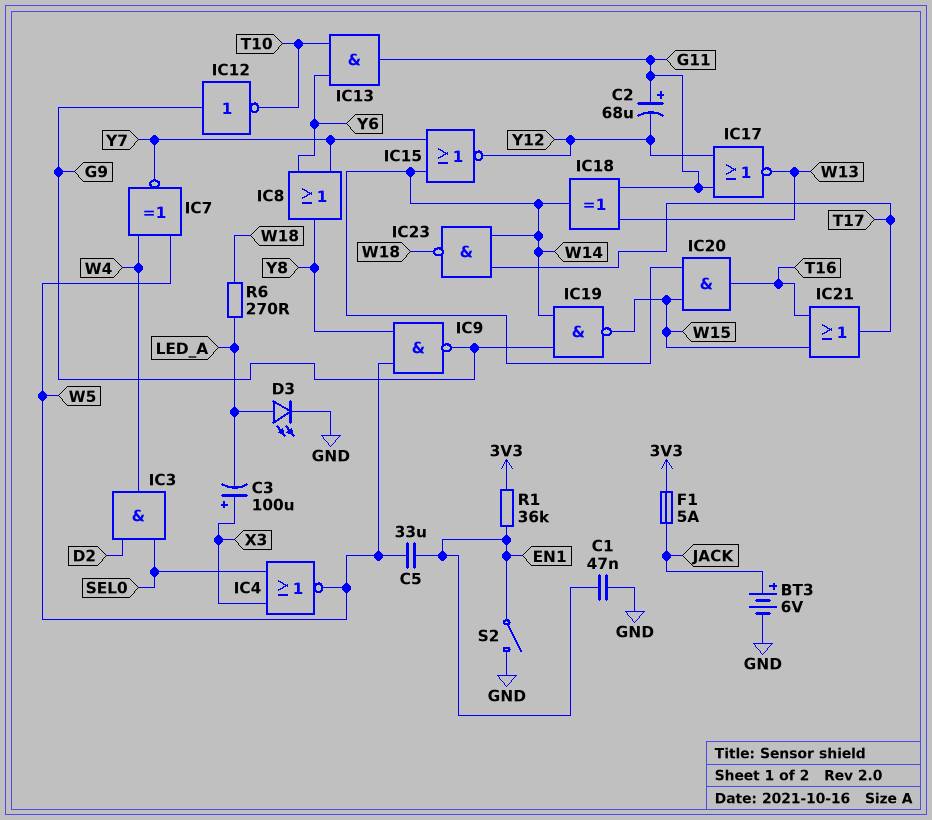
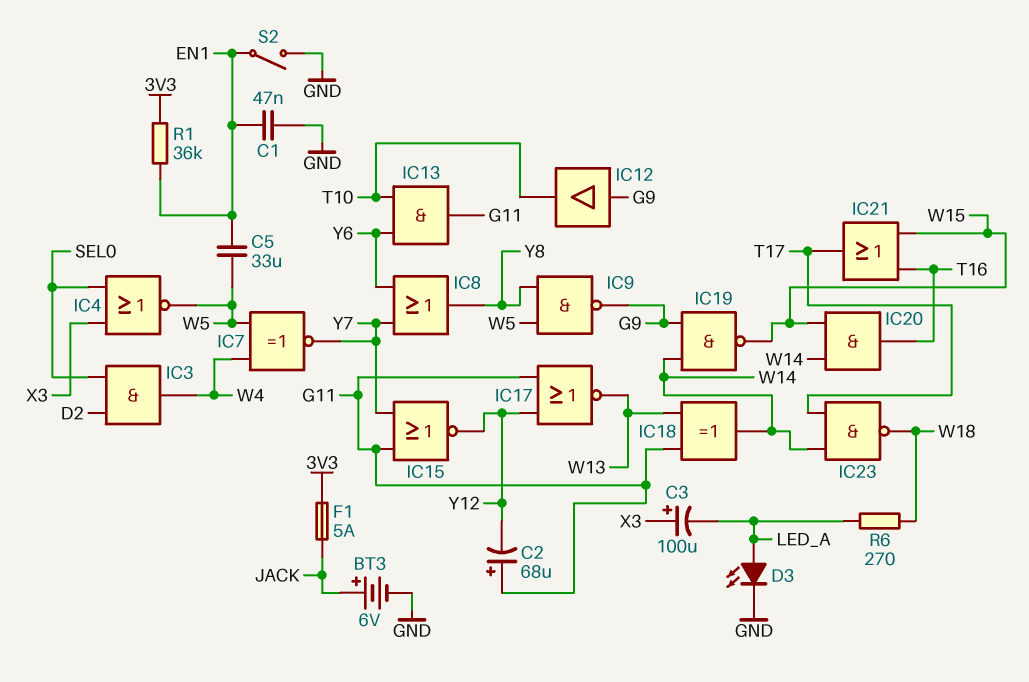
IC12: NOT (in G9, out T10) -> buffer (in G9, out T10)
IC15: NOR (in W14, in Y7, out Y12) -> NOR (in G11, in Y7, out Y12)

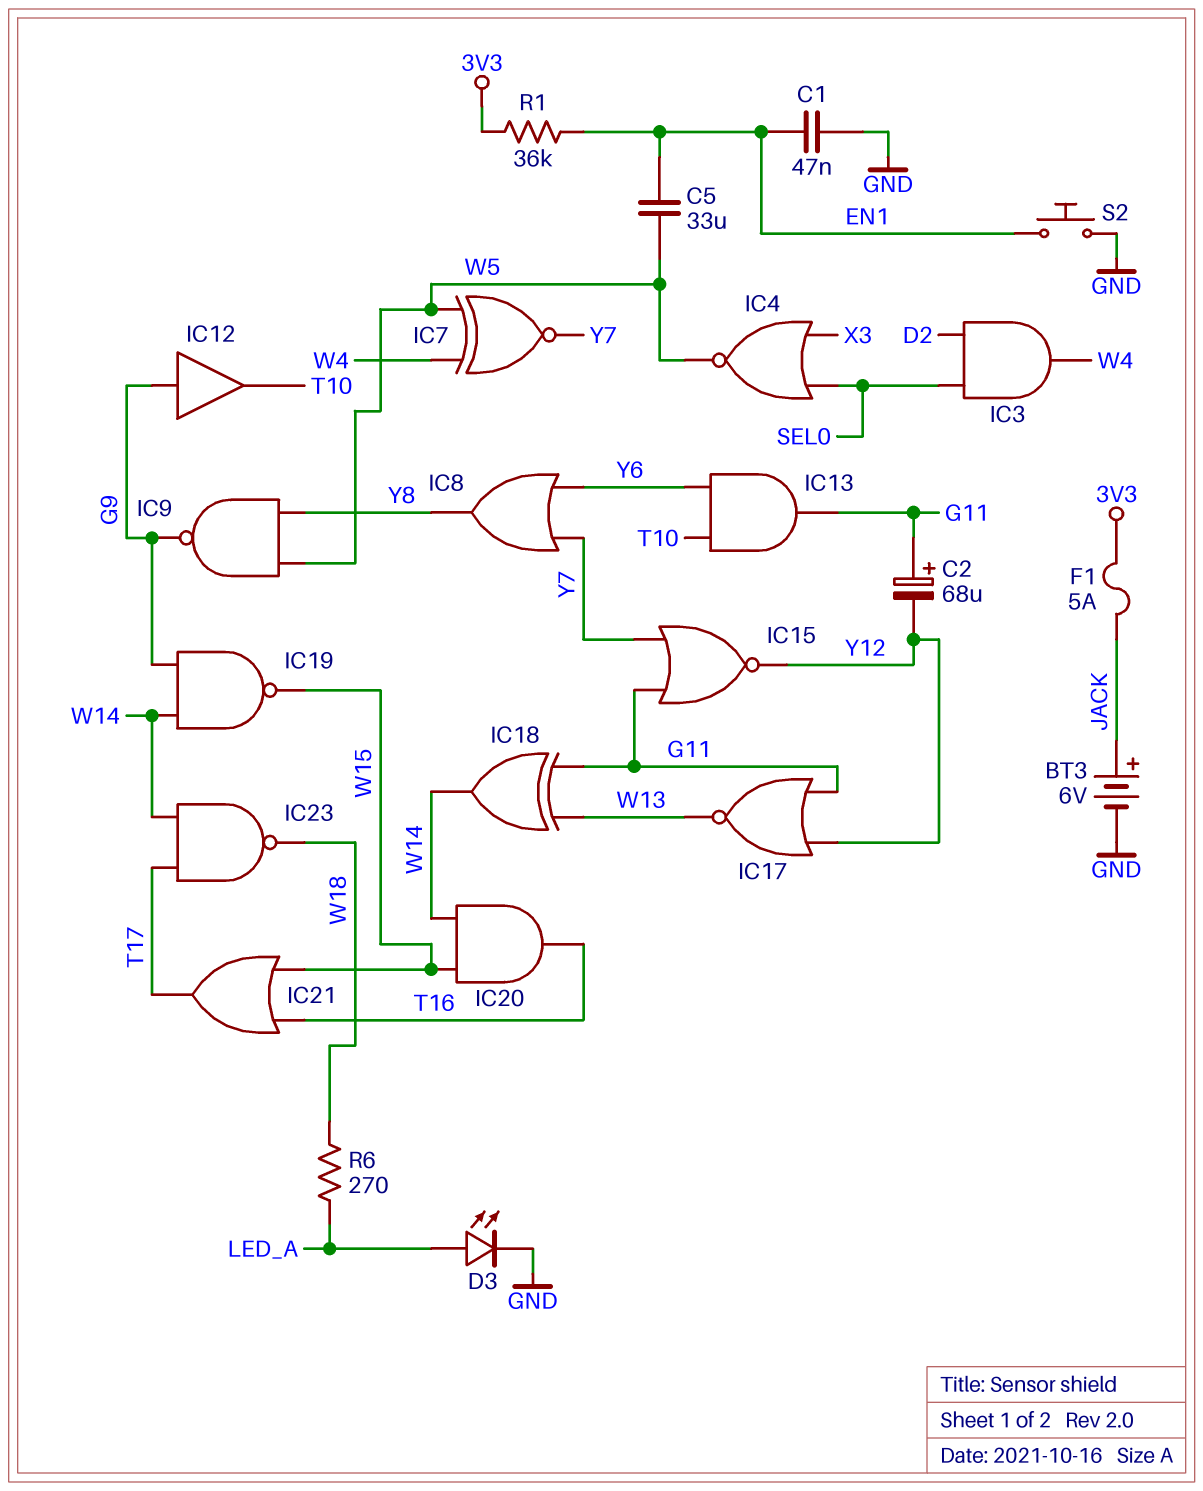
C3: 100uF (plus X3, minus LED_A) -> none
S2: switch (EN1, GND) -> button (EN1, GND)

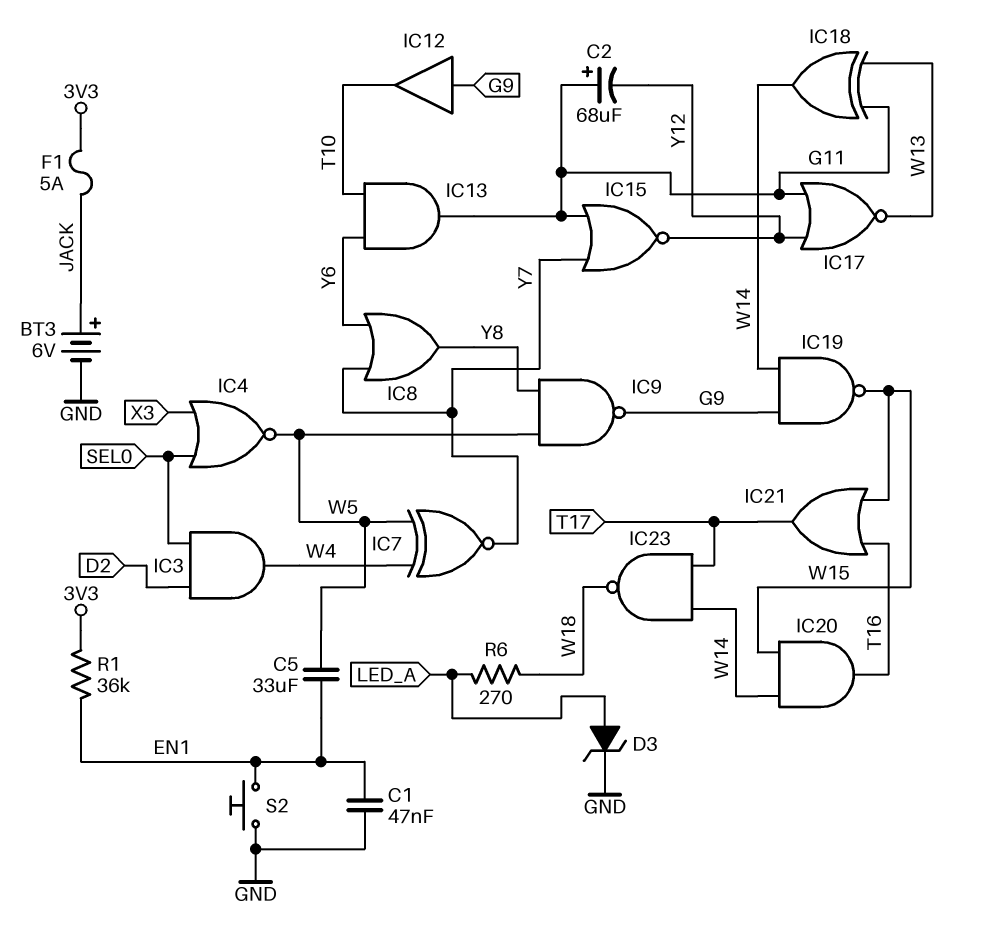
D3: LED (A LED_A, K GND) -> zener (A LED_A, K GND)

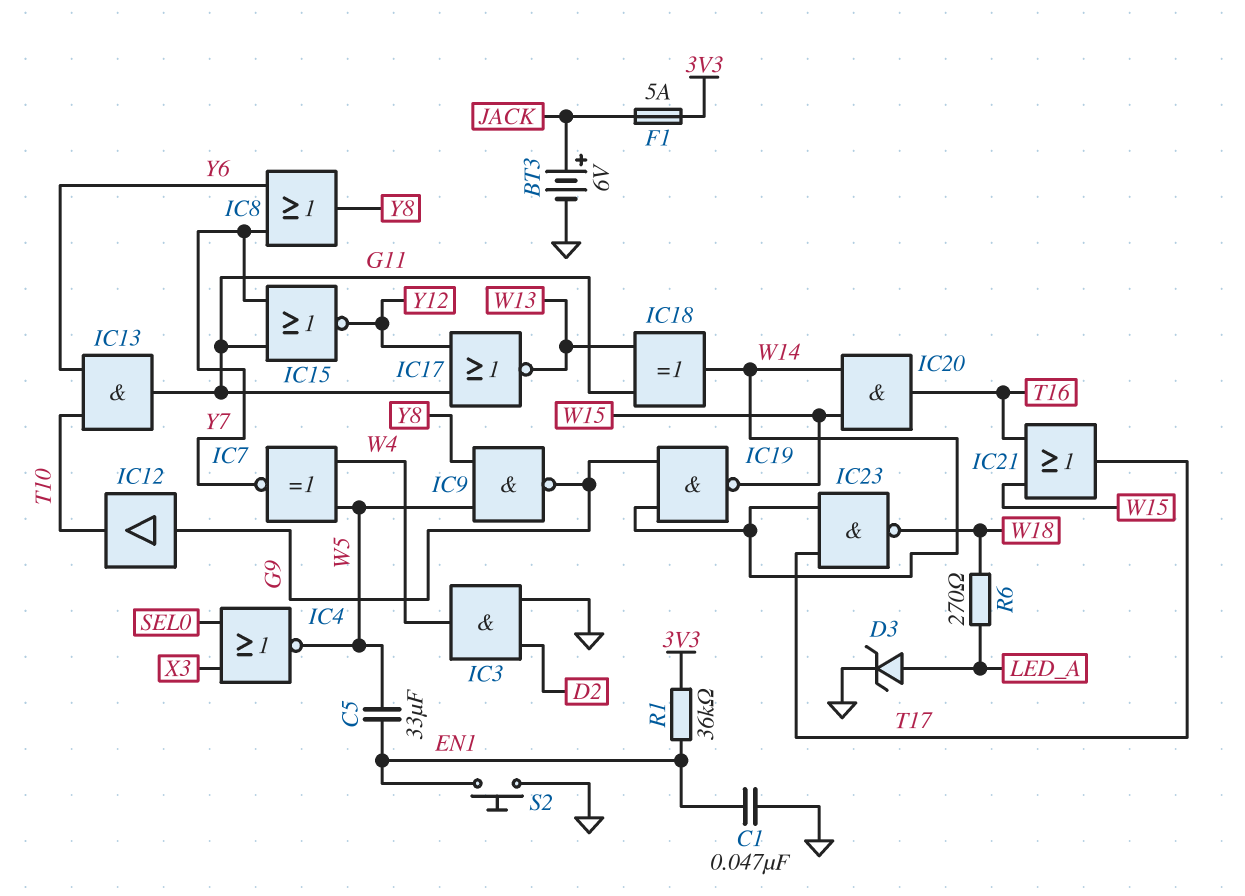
C2: 68uF (plus G11, minus Y12) -> none
IC3: AND (in D2, in SEL0, out W4) -> AND (in D2, in GND, out W4)

